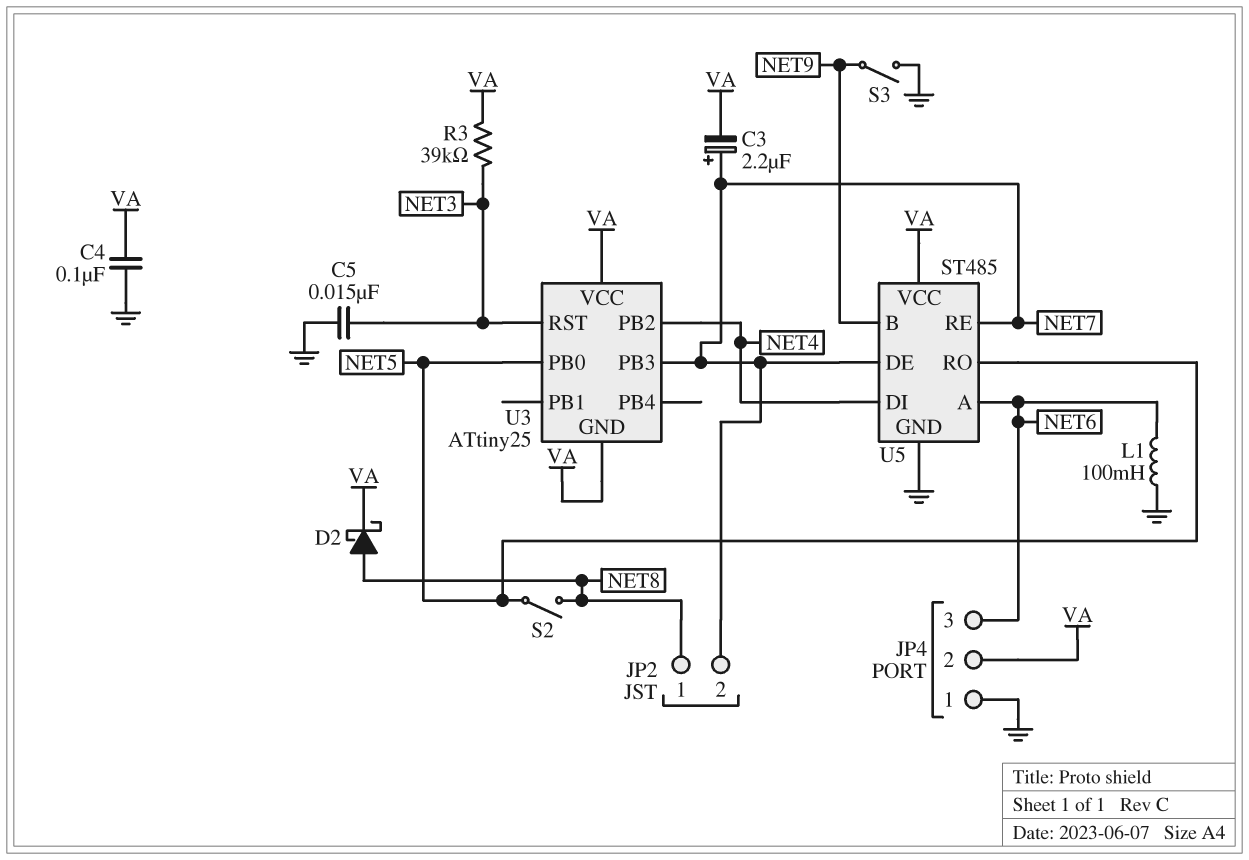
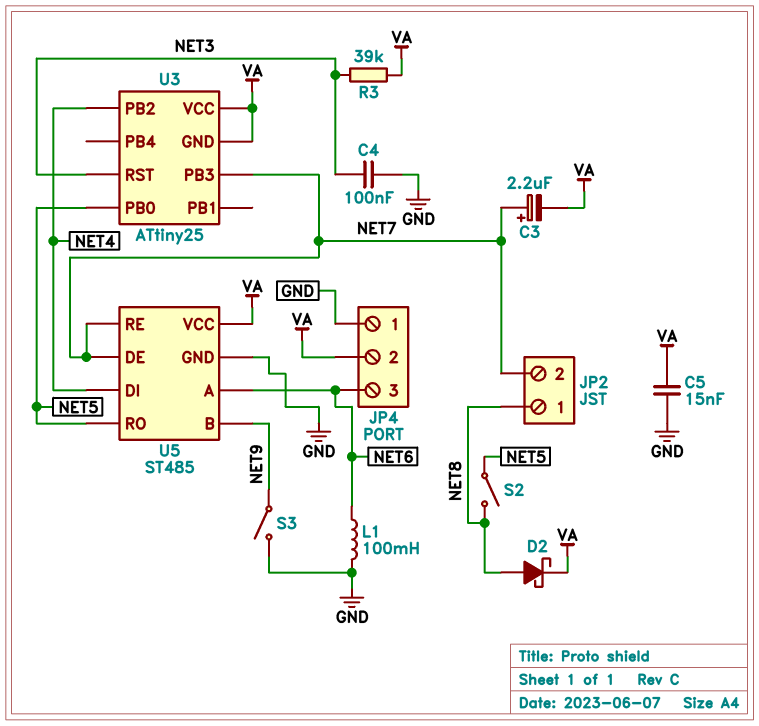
C4: 100nF (GND, VA) -> 100nF (GND, NET3)
C5: 15nF (GND, NET3) -> 15nF (GND, VA)

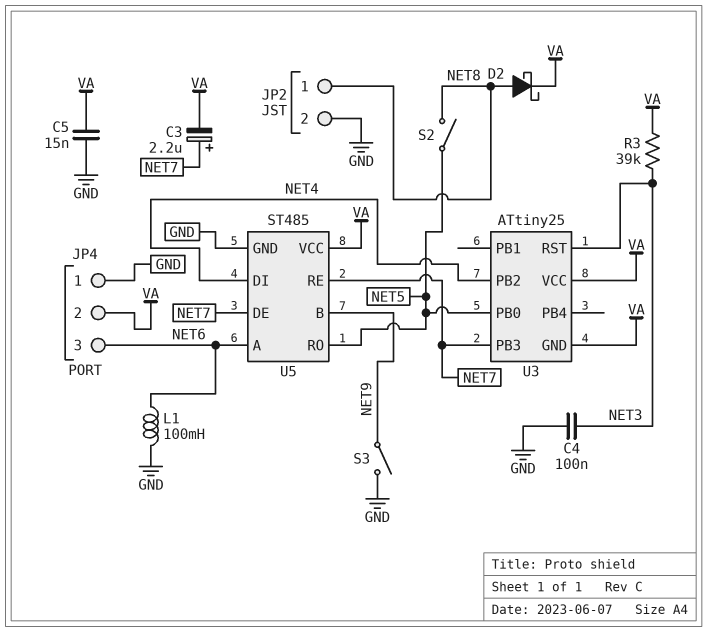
JP2 pin 2: NET7 -> GND

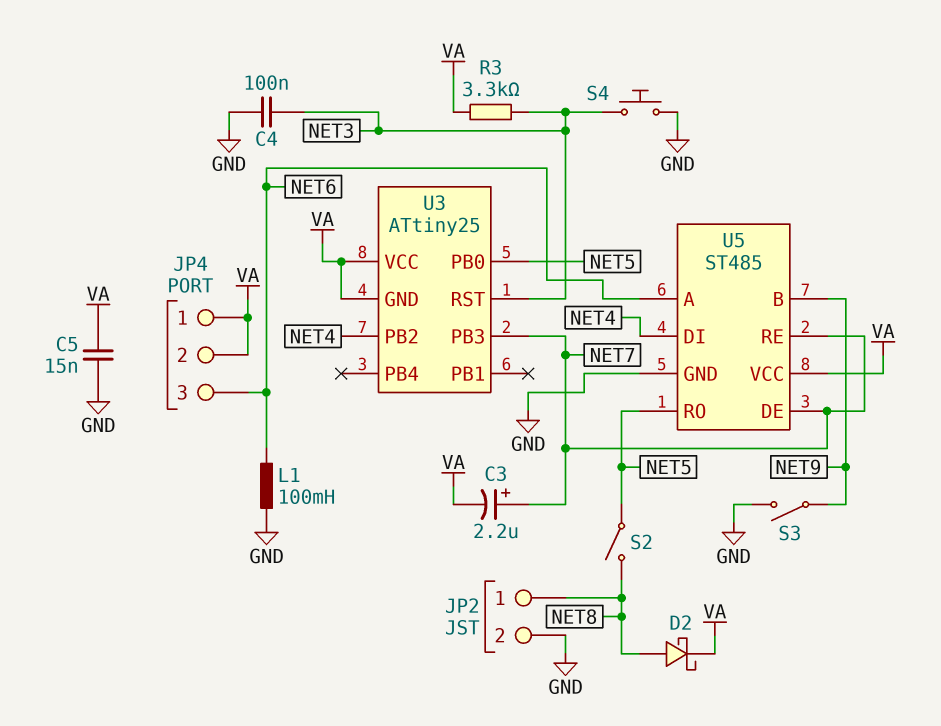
JP4 pin 1: GND -> VA
R3: 39k (NET3, VA) -> 3.3k (NET3, VA)
S4: none -> button (GND, NET3)

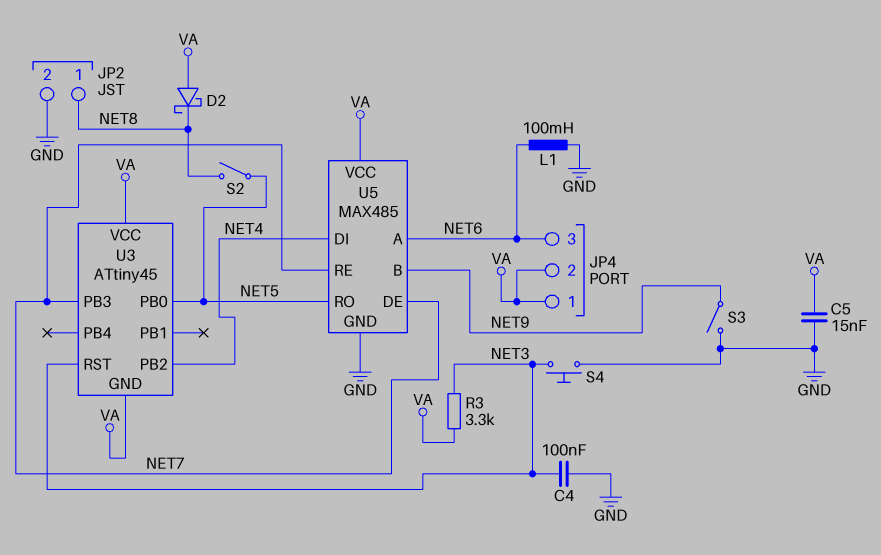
C3: 2.2uF (plus NET7, minus VA) -> none
D2: schottky (A NET8, K VA) -> schottky (A VA, K NET8)
U3: ATtiny25 -> ATtiny45
U5: ST485 -> MAX485

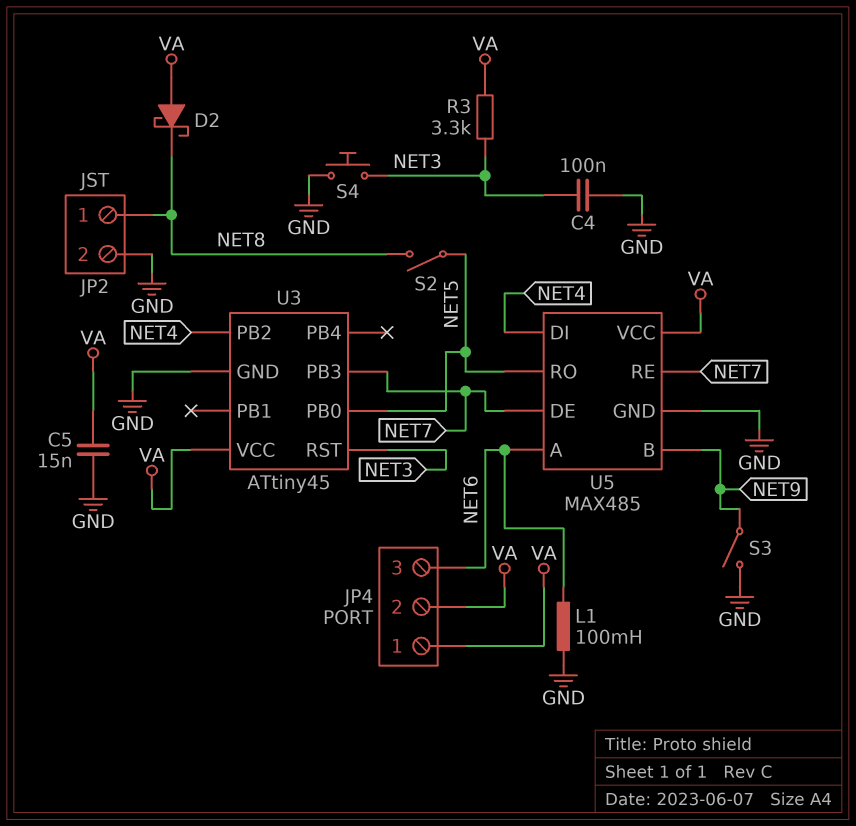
U3 pin GND: VA -> GND

